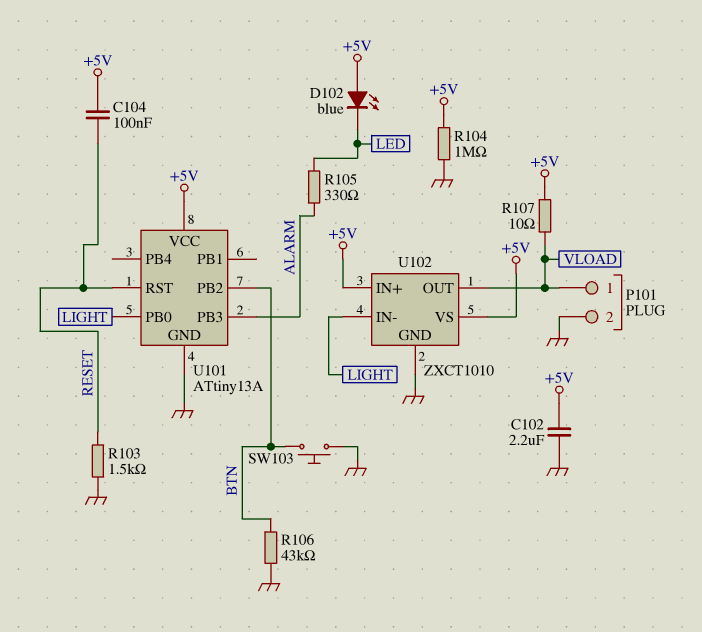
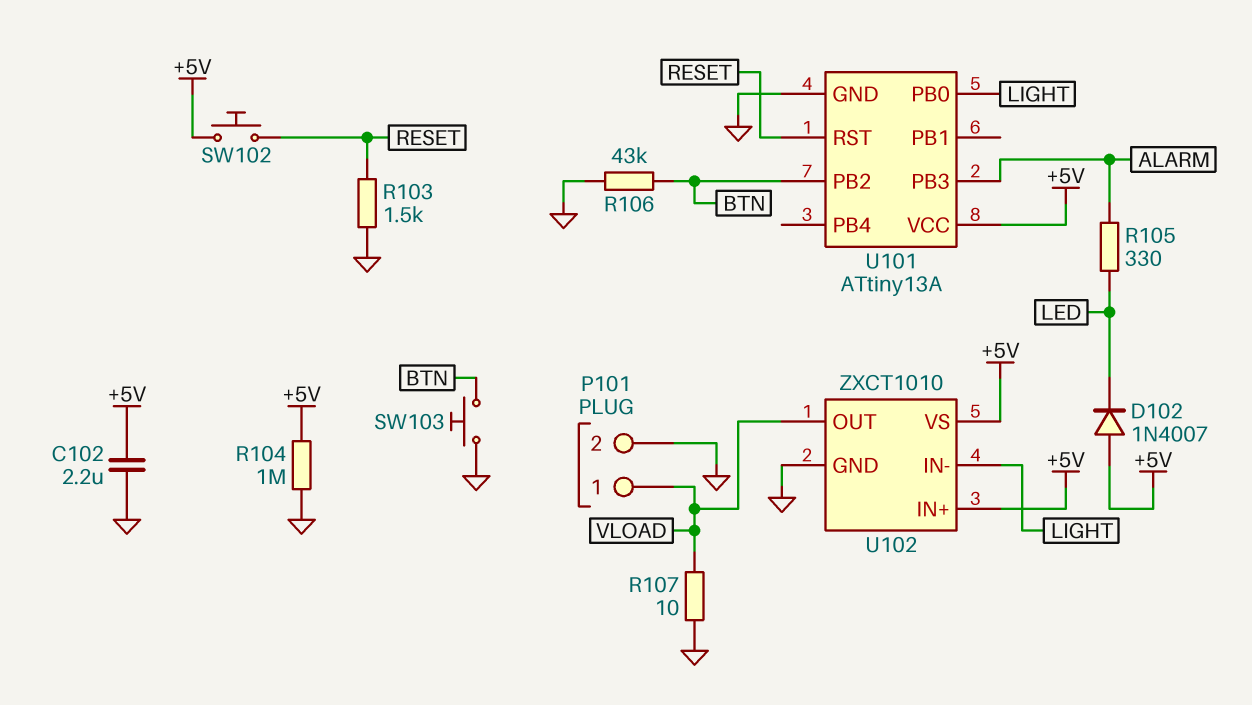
C104: 100nF (+5V, RESET) -> none
D102: LED blue (A +5V, K LED) -> diode 1N4007 (A +5V, K LED)
R107: 10 (+5V, VLOAD) -> 10 (GND, VLOAD)
SW102: none -> button (+5V, RESET)

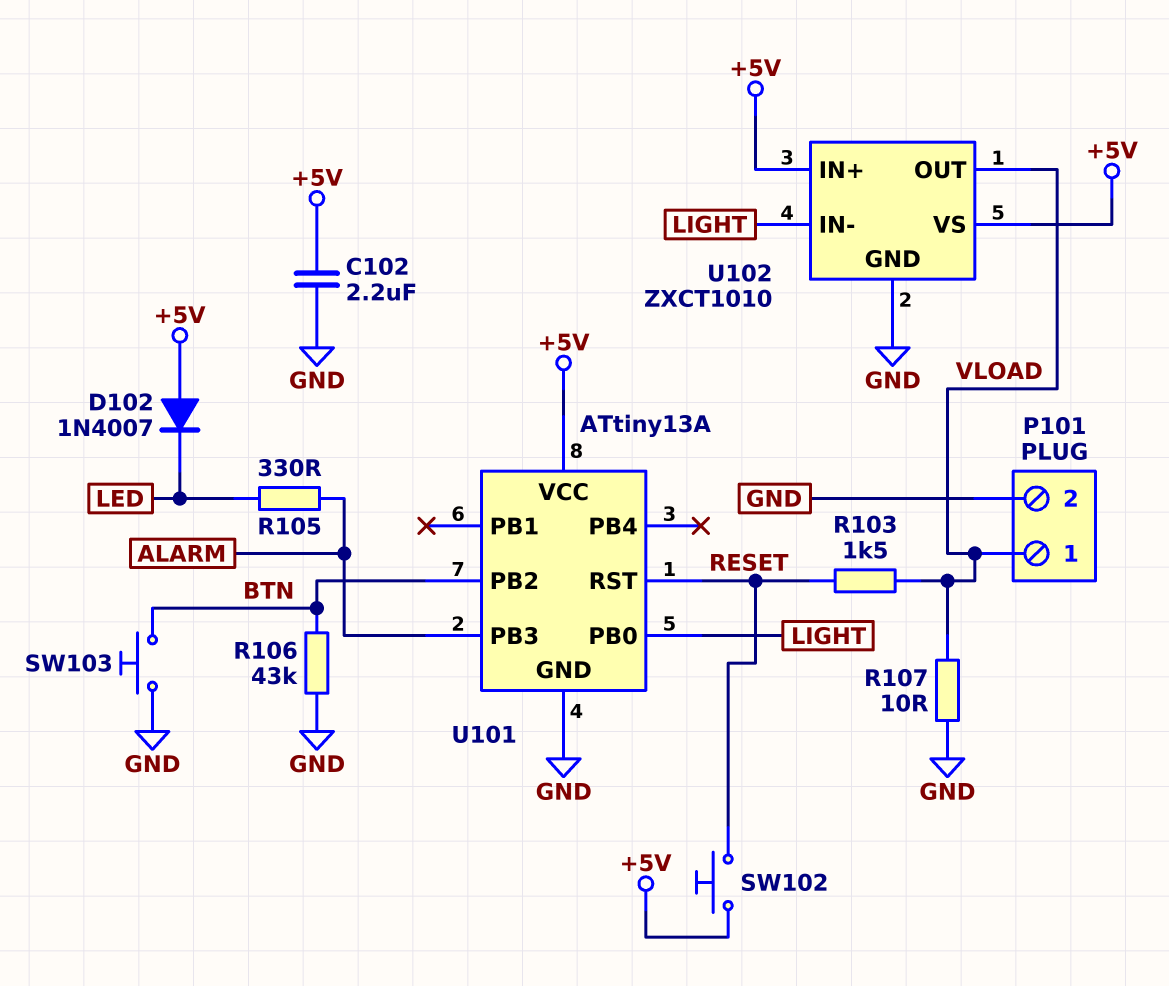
R103: 1.5k (GND, RESET) -> 1.5k (RESET, VLOAD)
R104: 1M (+5V, GND) -> none

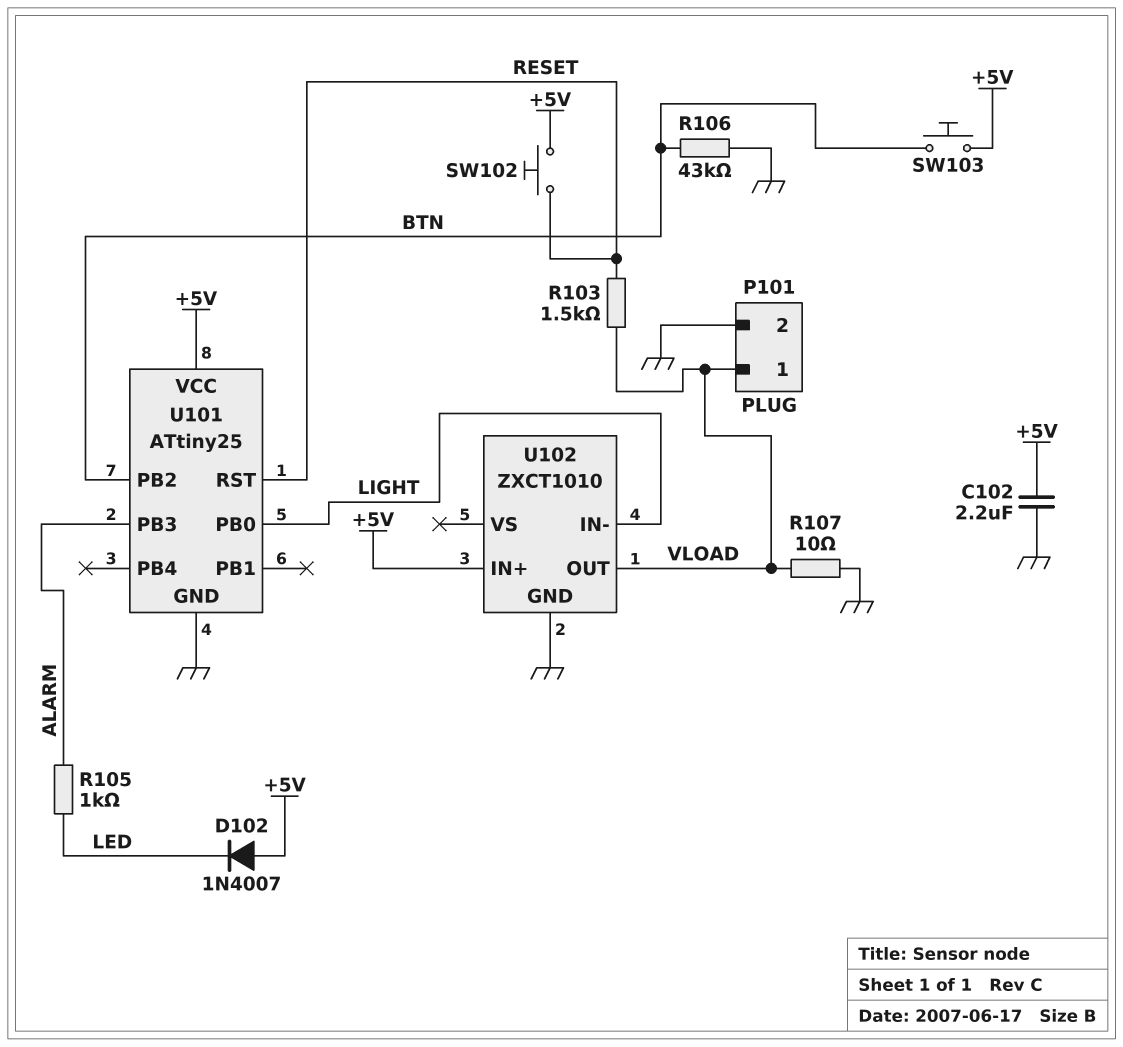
R105: 330 (ALARM, LED) -> 1k (ALARM, LED)
SW103: button (BTN, GND) -> button (+5V, BTN)
U101: ATtiny13A -> ATtiny25
U102 pin VS: +5V -> none

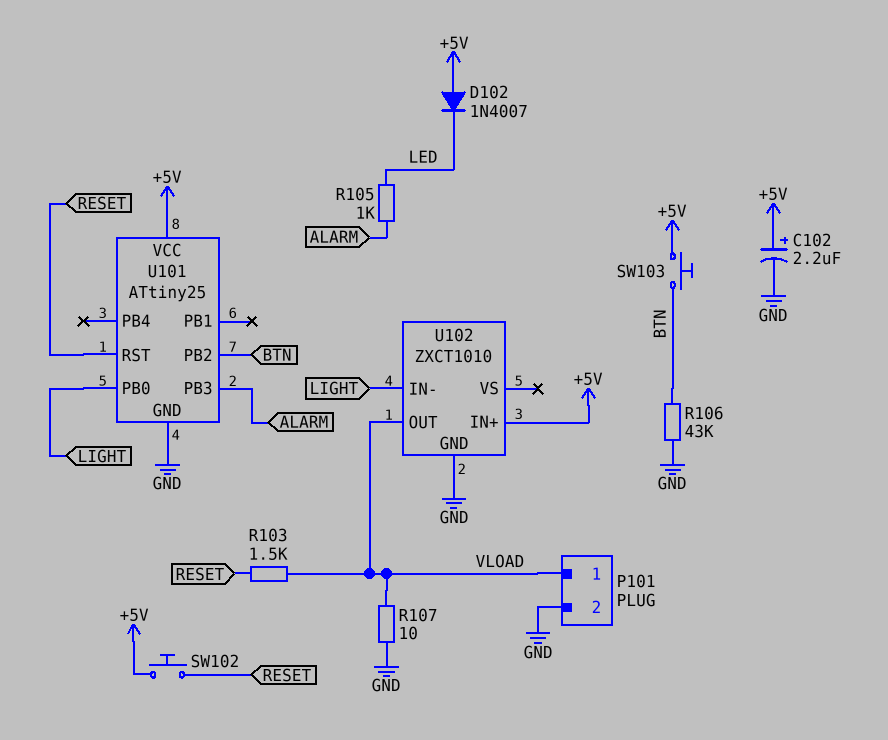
C102: 2.2uF (+5V, GND) -> 2.2uF (plus +5V, minus GND)

